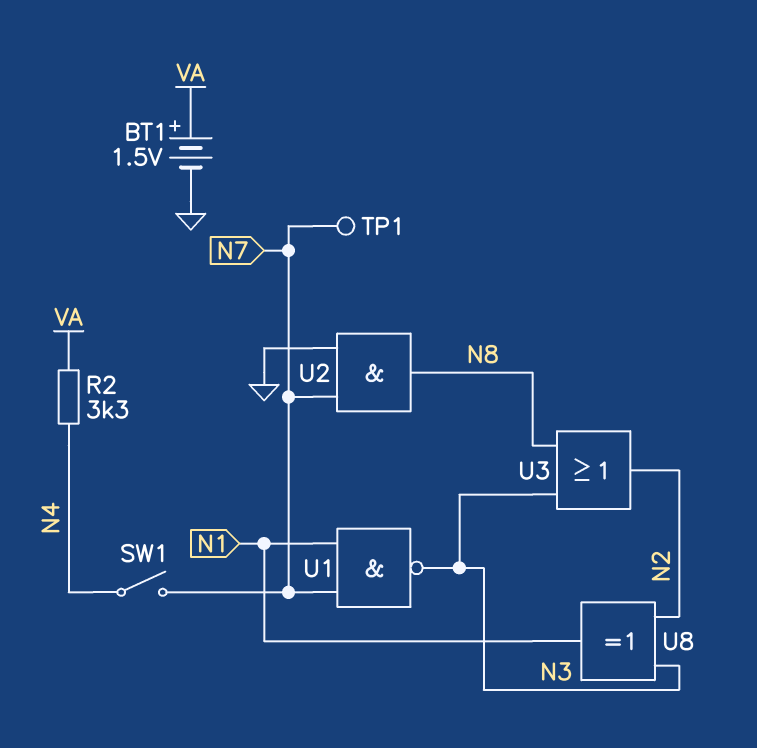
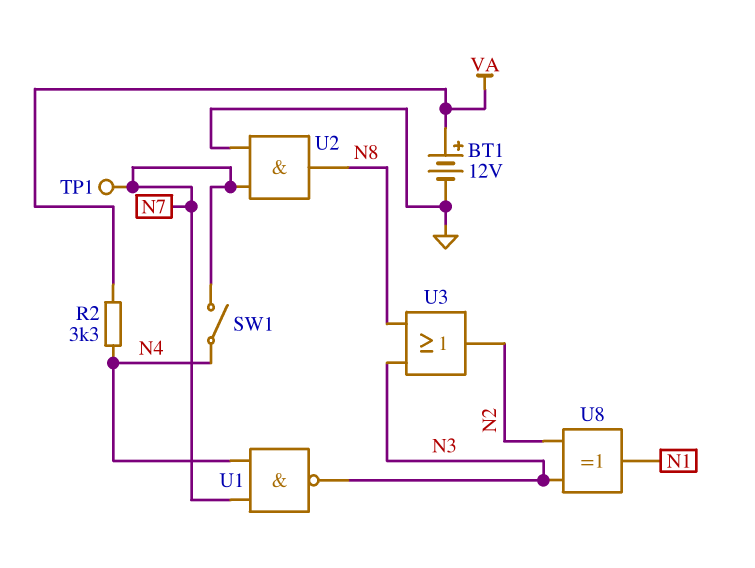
BT1: 1.5V (plus VA, minus GND) -> 12V (plus VA, minus GND)
U1: NAND (in N1, in N7, out N3) -> NAND (in N4, in N7, out N3)

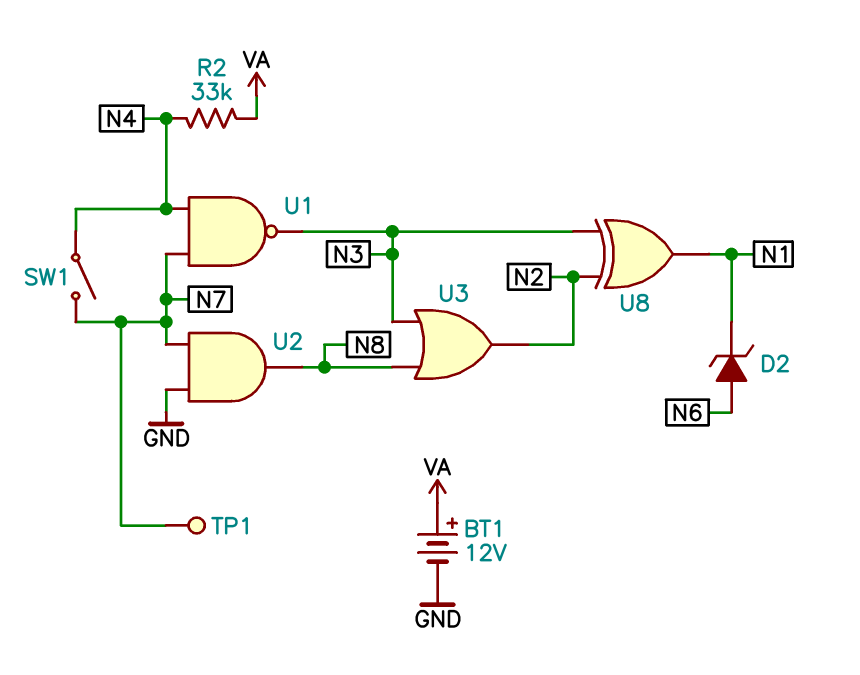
D2: none -> zener (A N6, K N1)
R2: 3.3k (N4, VA) -> 33k (N4, VA)

